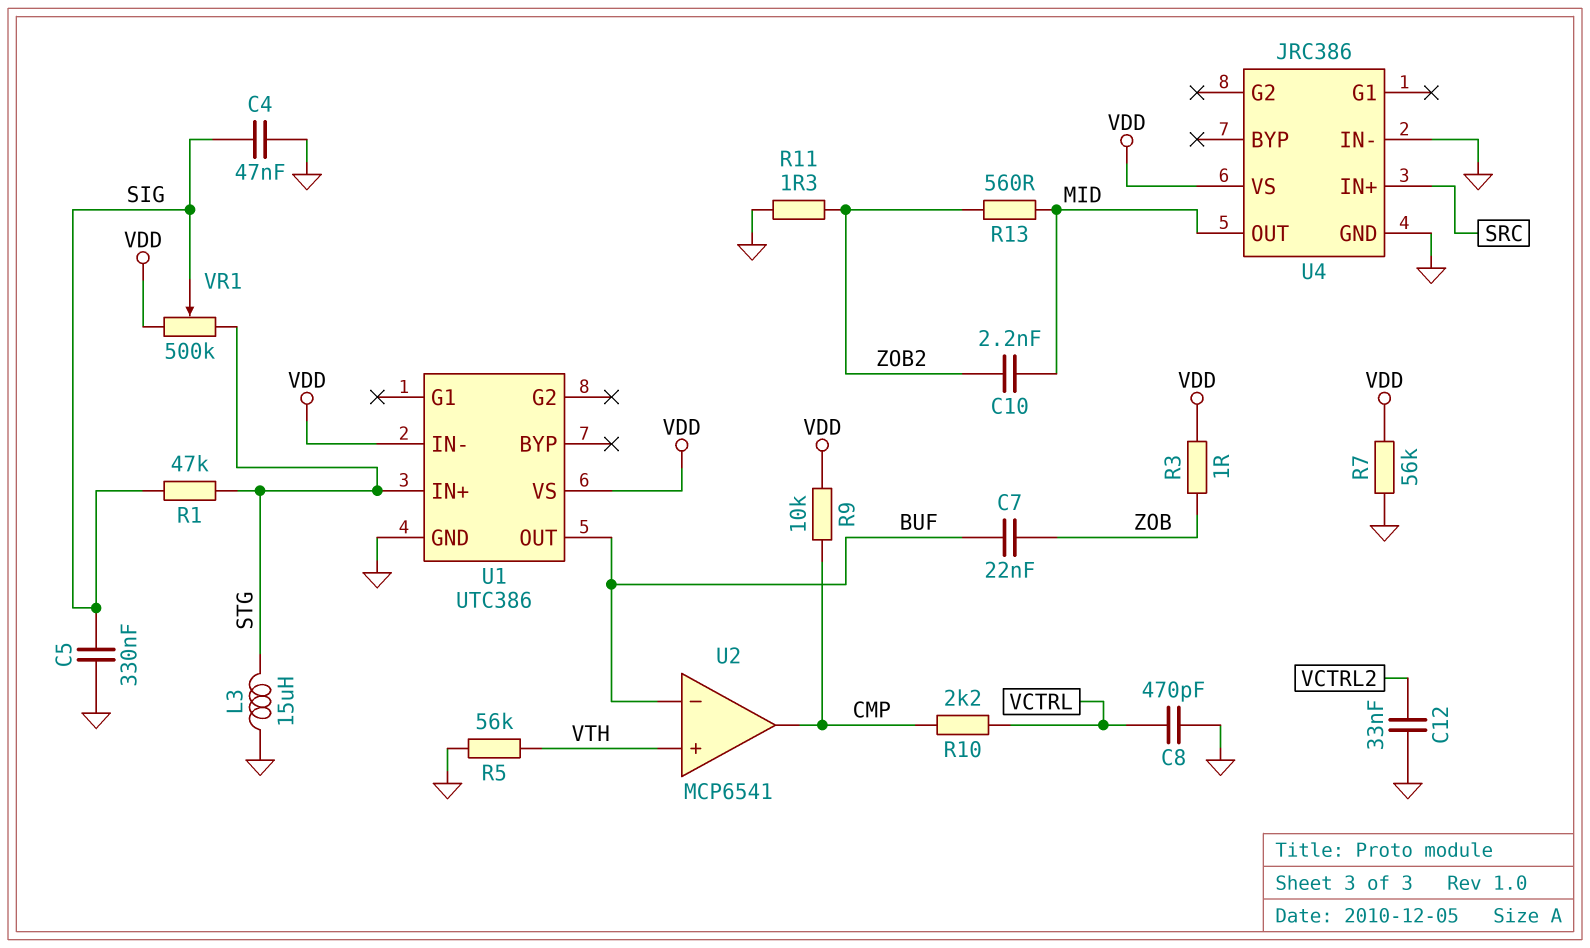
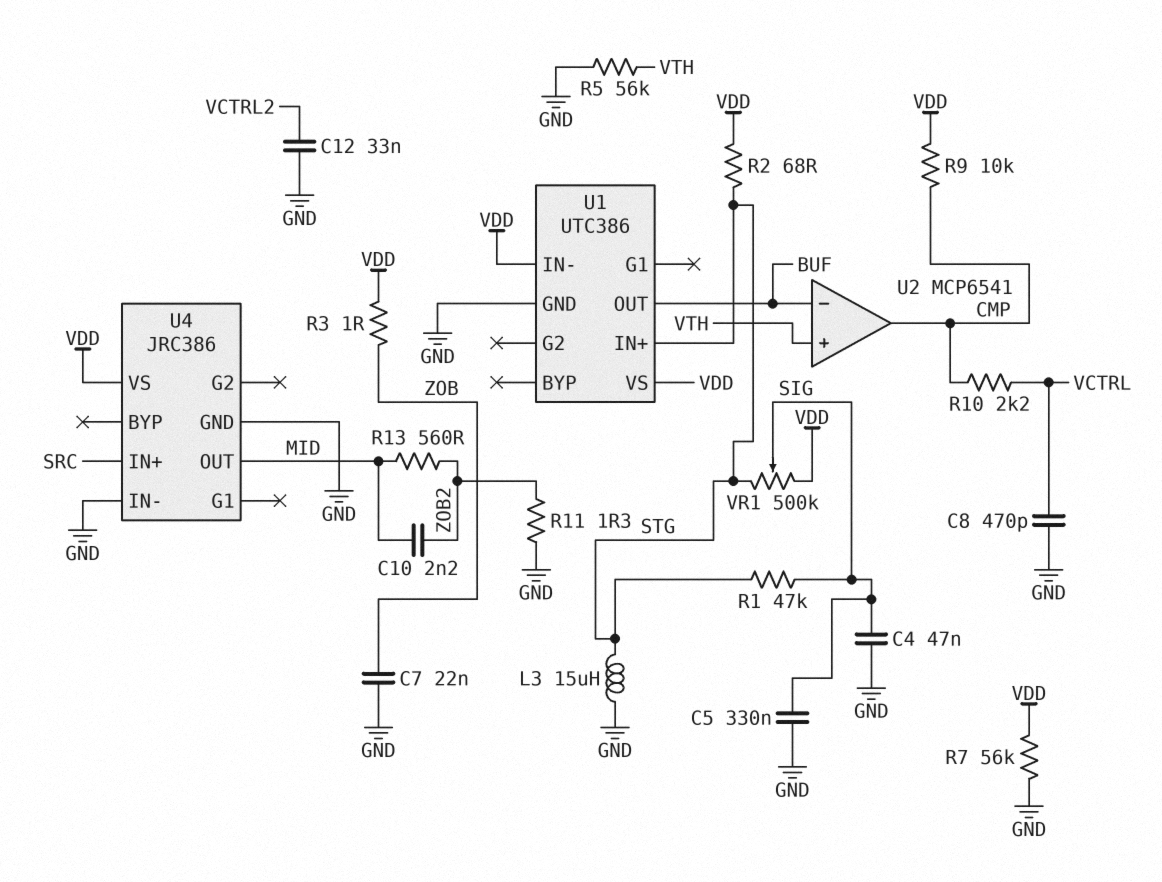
C7: 22nF (BUF, ZOB) -> 22nF (GND, ZOB)
R2: none -> 68 (STG, VDD)

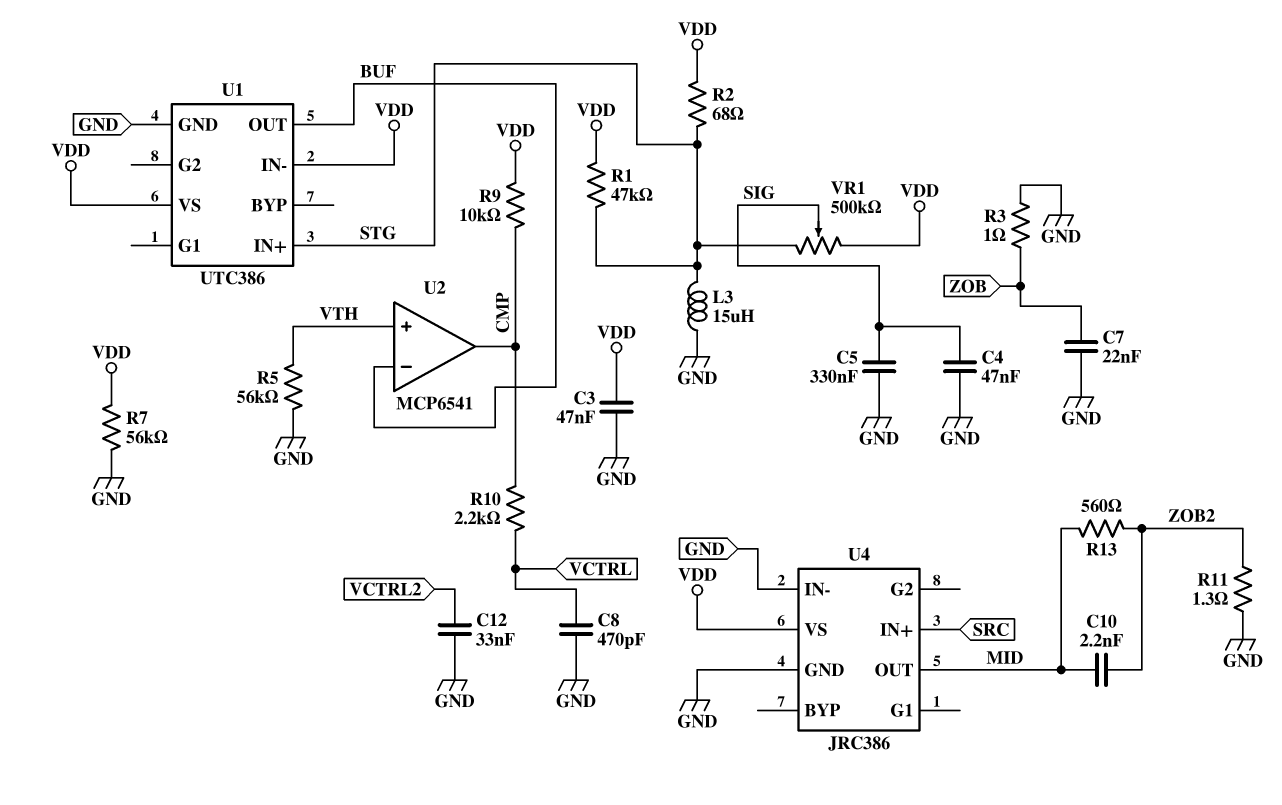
C3: none -> 47nF (GND, VDD)
R1: 47k (SIG, STG) -> 47k (STG, VDD)
R3: 1 (VDD, ZOB) -> 1 (GND, ZOB)

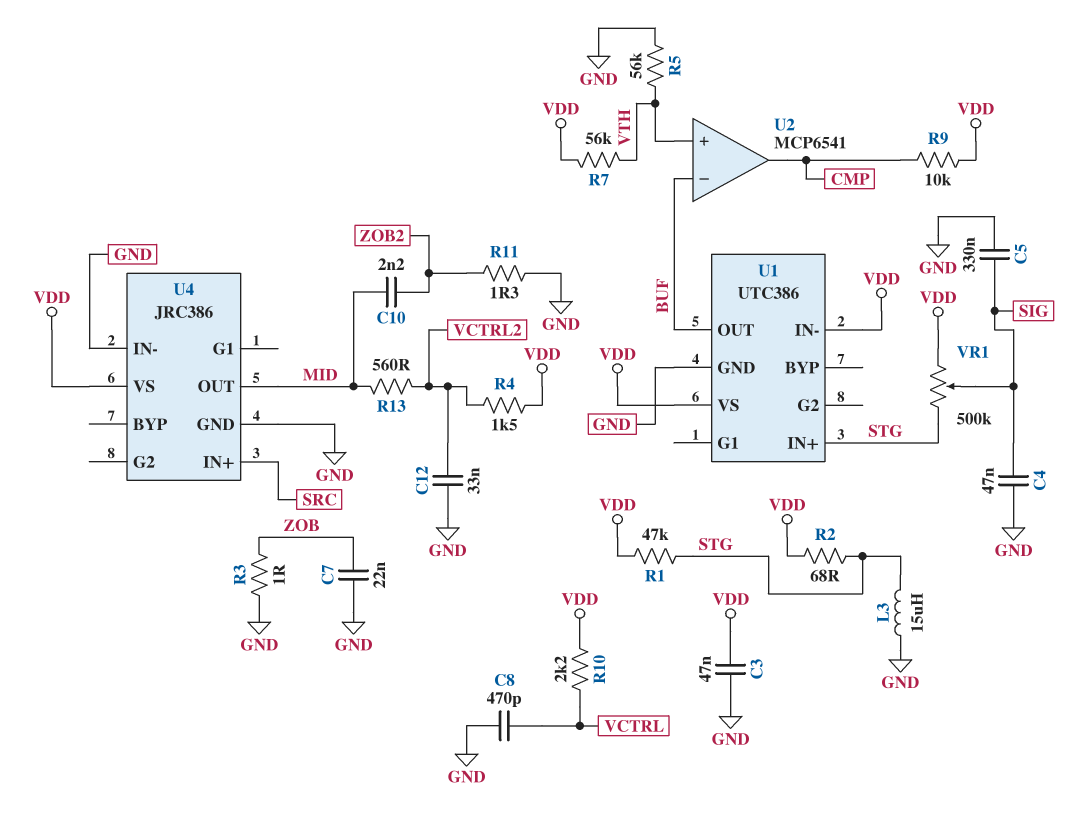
R4: none -> 1.5k (VCTRL2, VDD)
R7: 56k (GND, VDD) -> 56k (VDD, VTH)
R10: 2.2k (CMP, VCTRL) -> 2.2k (VCTRL, VDD)
R13: 560 (MID, ZOB2) -> 560 (MID, VCTRL2)

